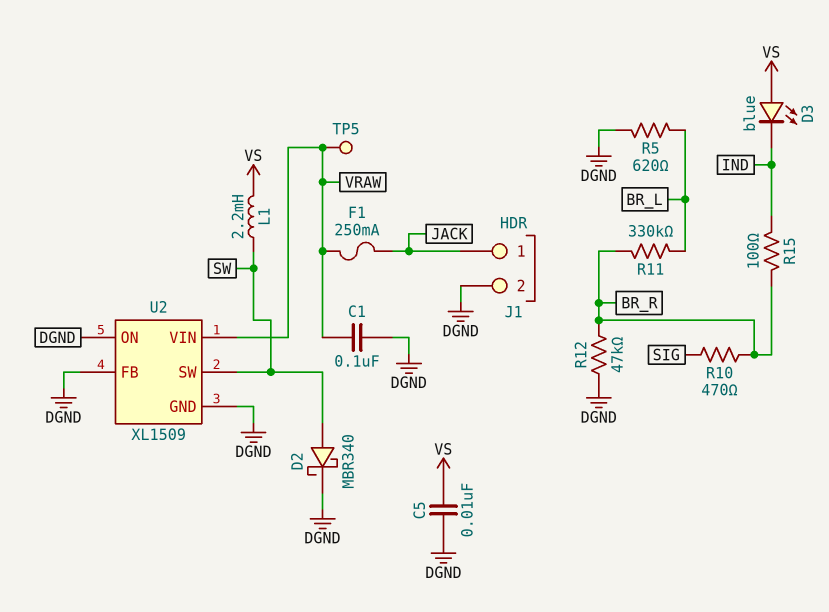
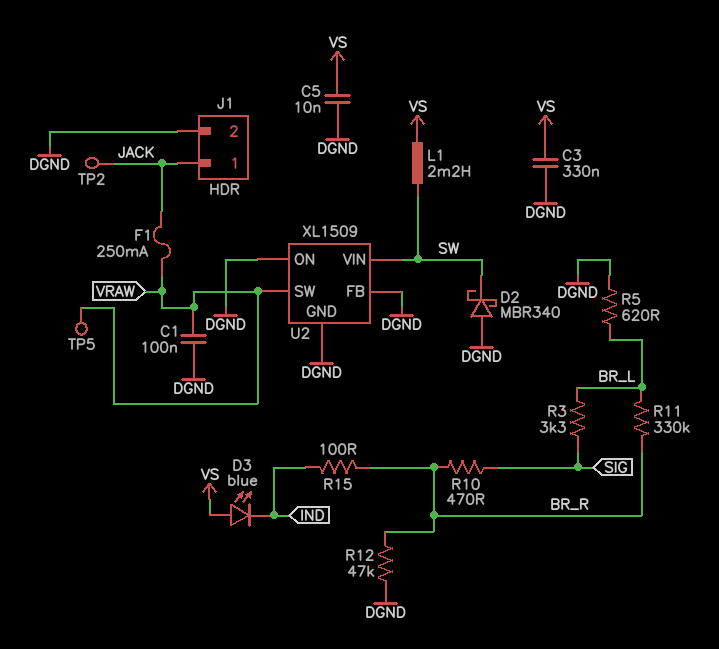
C3: none -> 330nF (DGND, VS)
D2: schottky MBR340 (A SW, K DGND) -> schottky MBR340 (A DGND, K SW)
R3: none -> 3.3k (BR_L, SIG)
TP2: none -> test point (JACK)
U2 pin SW: SW -> VRAW
U2 pin VIN: VRAW -> SW

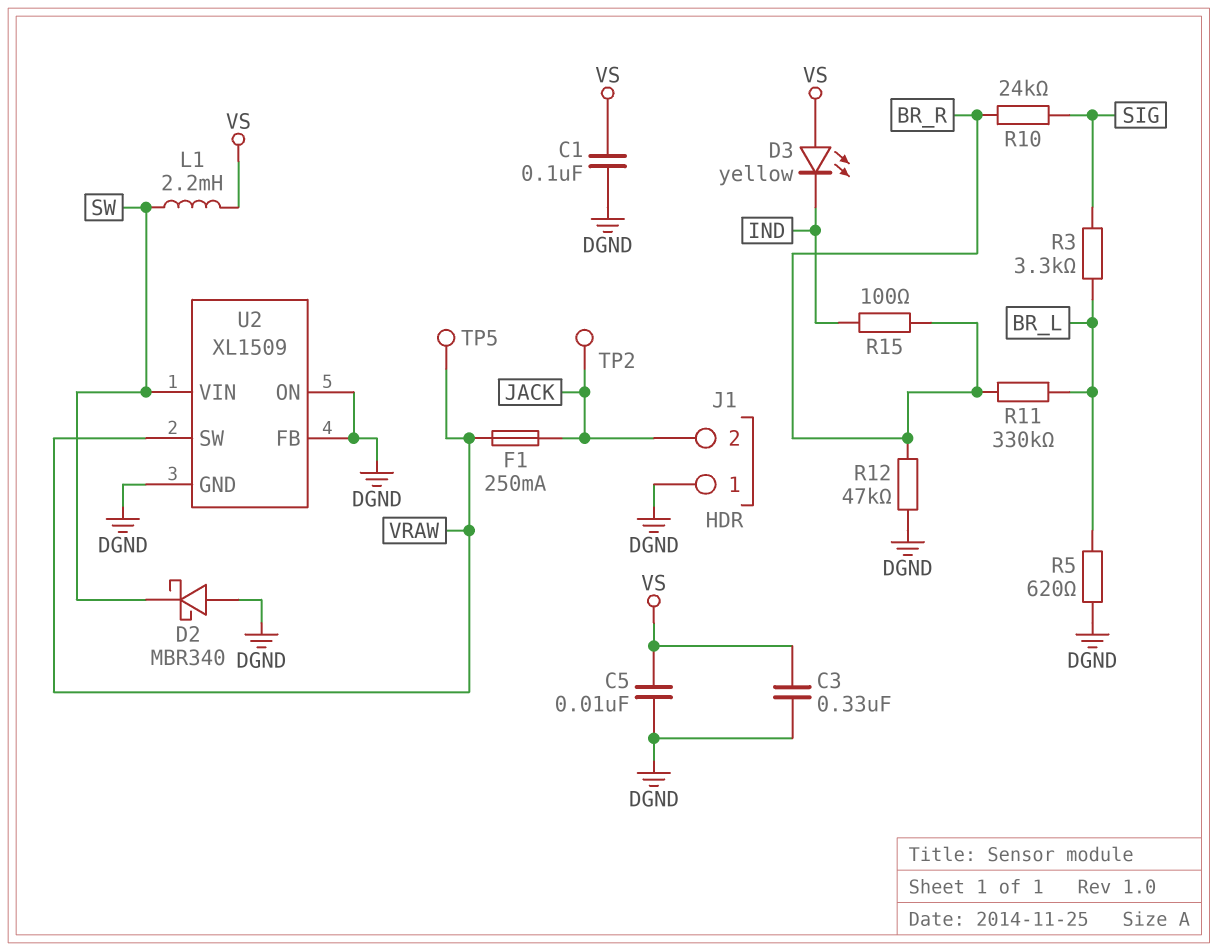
C1: 100nF (DGND, VRAW) -> 100nF (DGND, VS)
D3: LED blue (A VS, K IND) -> LED yellow (A VS, K IND)
J1 pin 1: JACK -> DGND
J1 pin 2: DGND -> JACK
R10: 470 (BR_R, SIG) -> 24k (BR_R, SIG)

